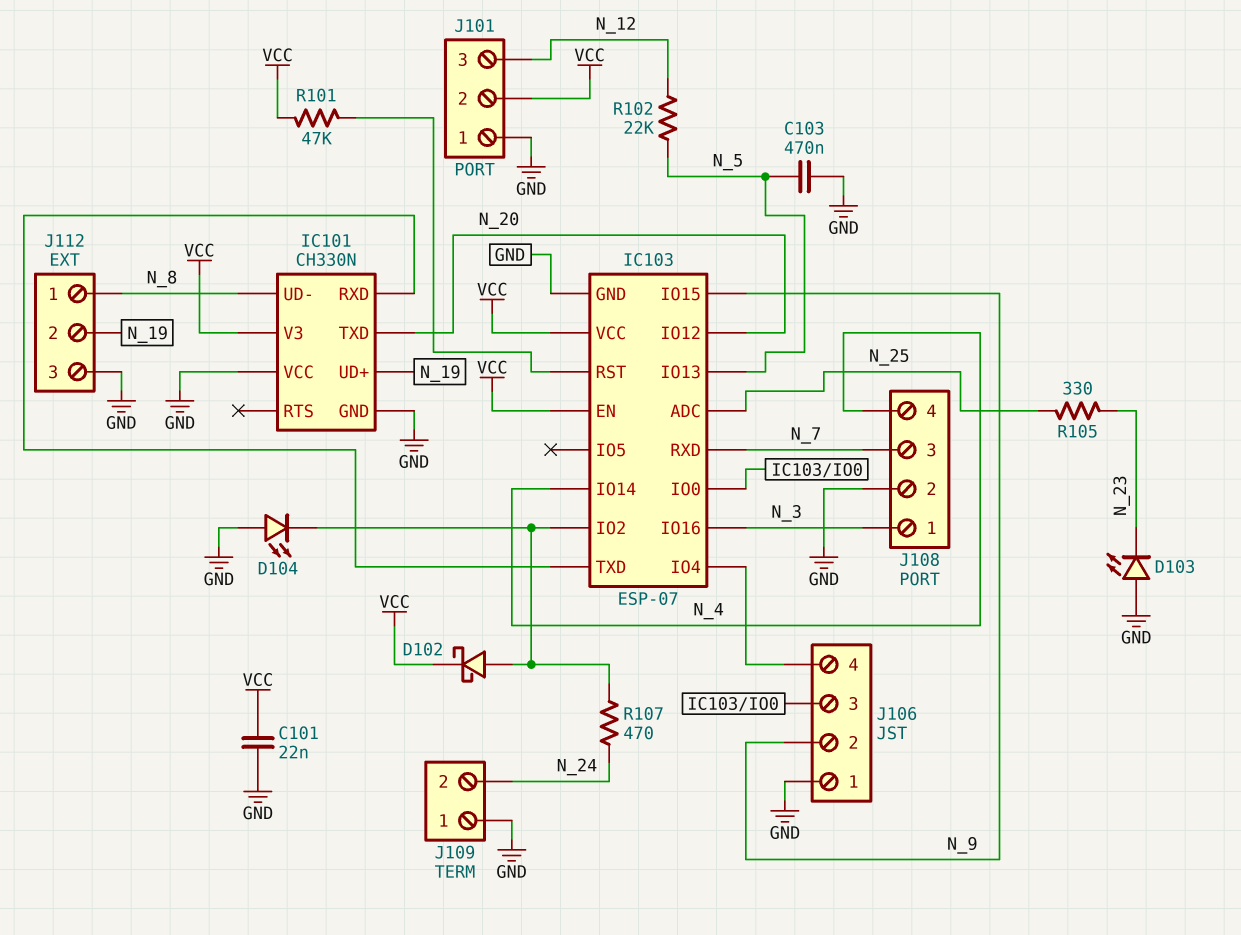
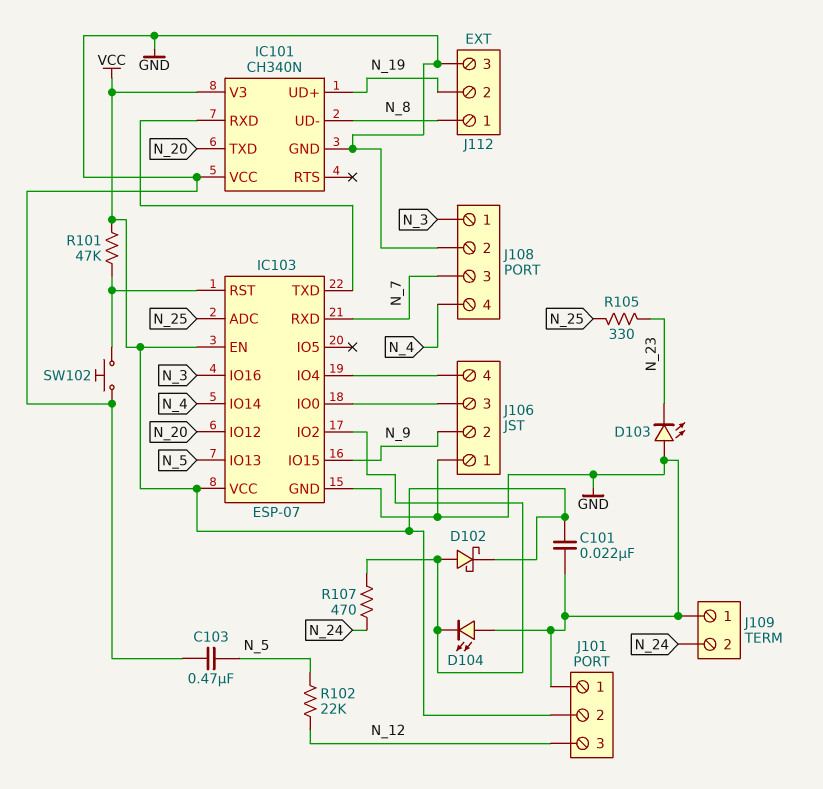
IC101: CH330N -> CH340N
SW102: none -> button (GND, IC103/RST)

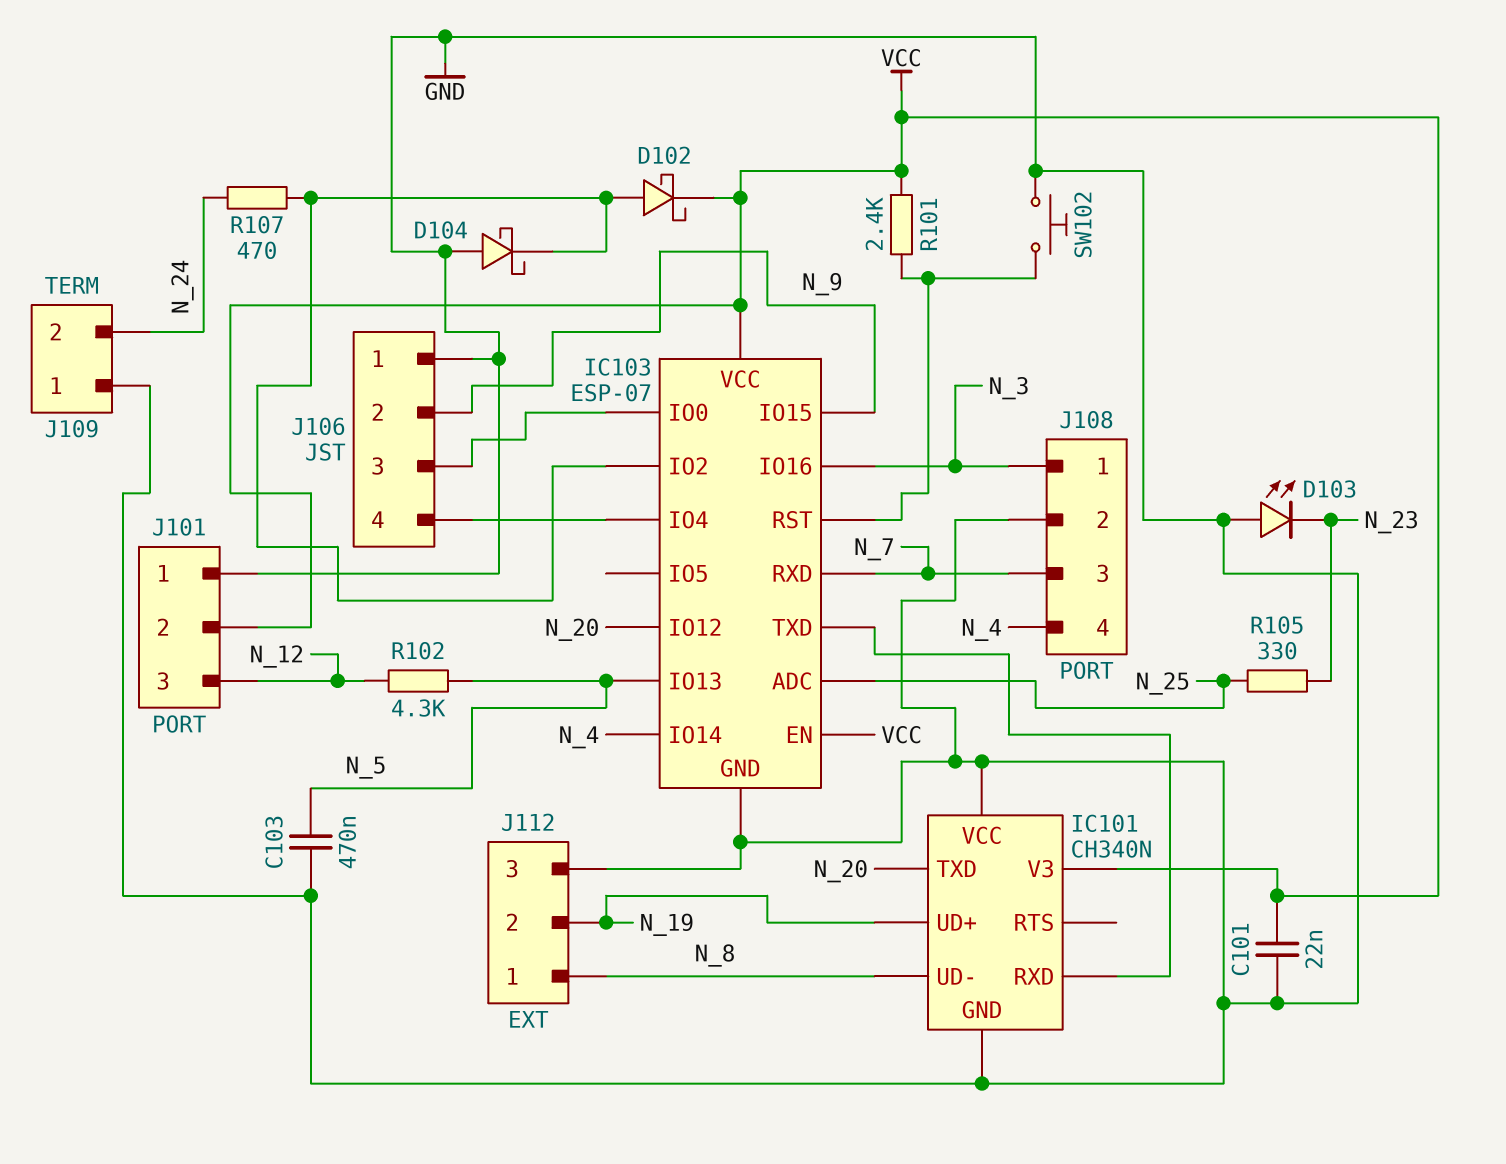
D104: LED (A GND, K IC103/IO2) -> schottky (A GND, K IC103/IO2)
R101: 47k (IC103/RST, VCC) -> 2.4k (IC103/RST, VCC)
R102: 22k (N_5, N_12) -> 4.3k (N_5, N_12)

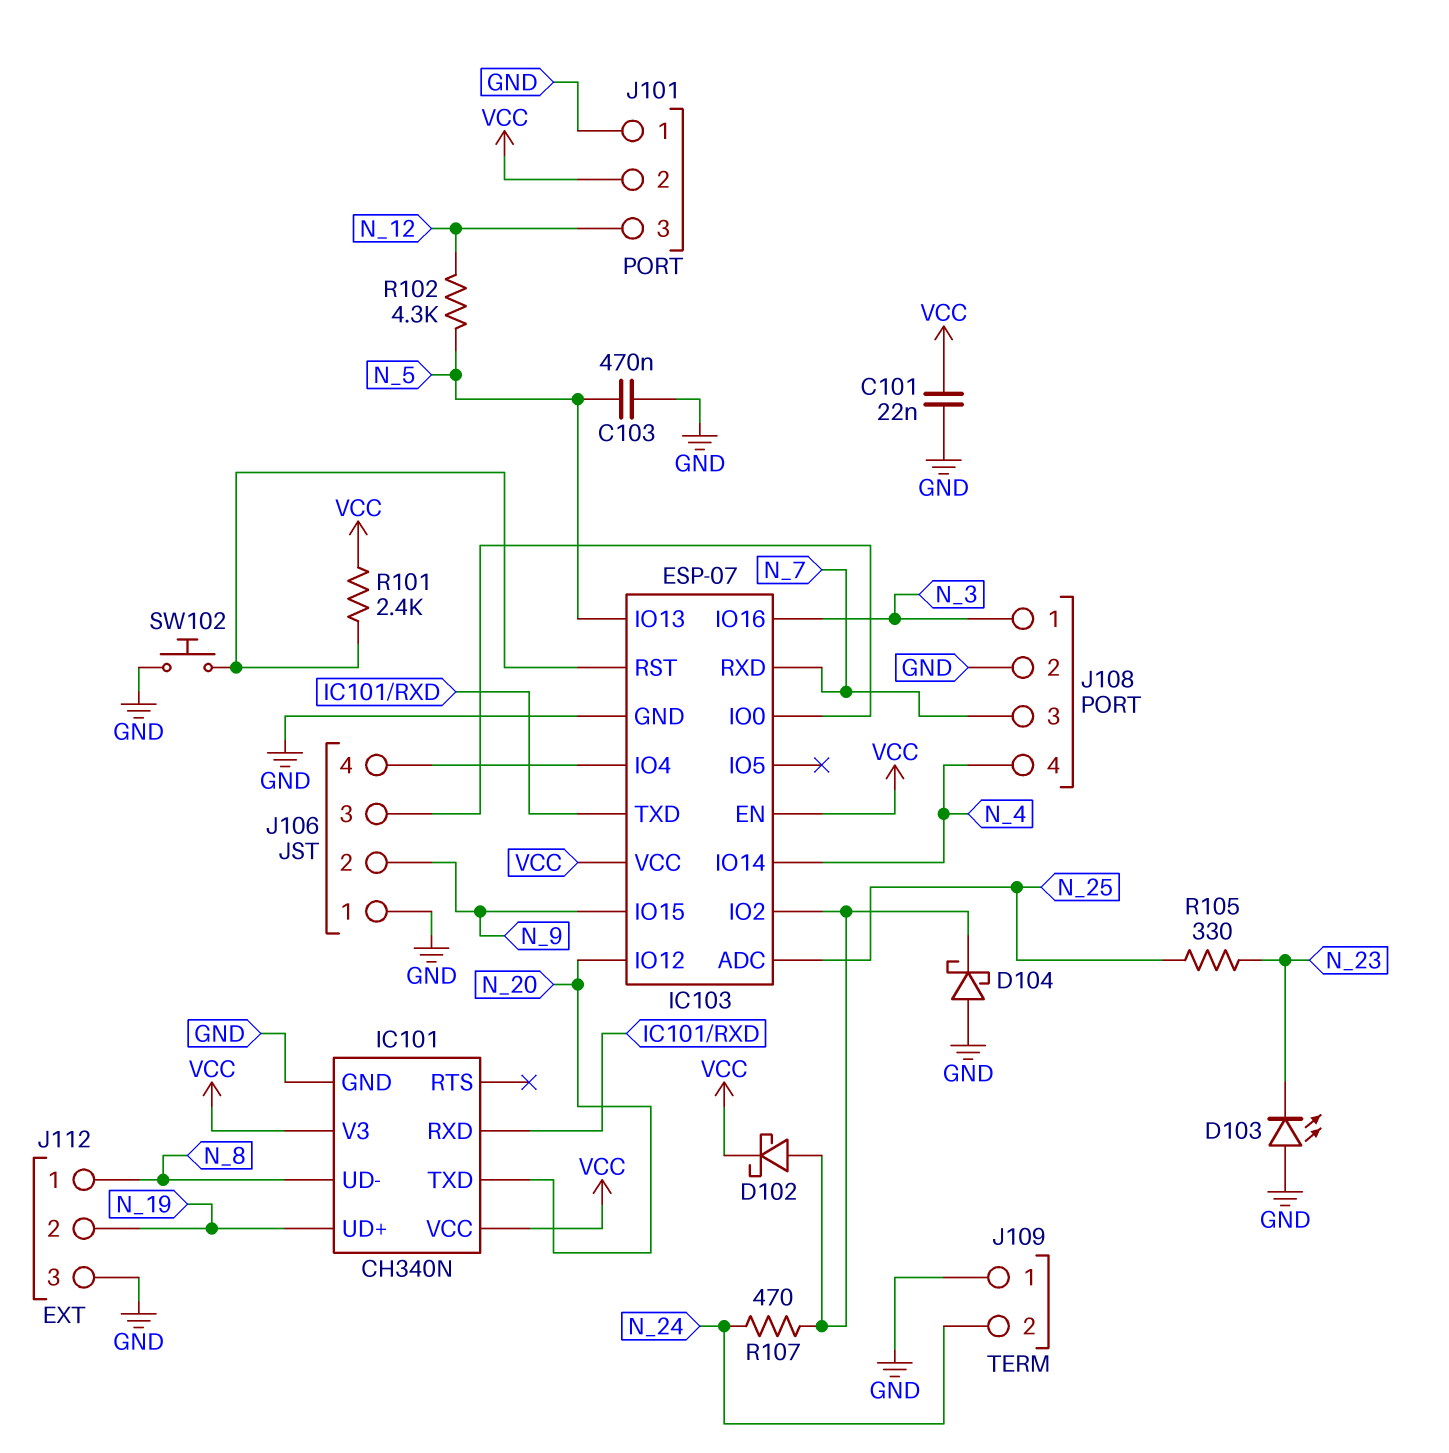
IC101 pin VCC: GND -> VCC

